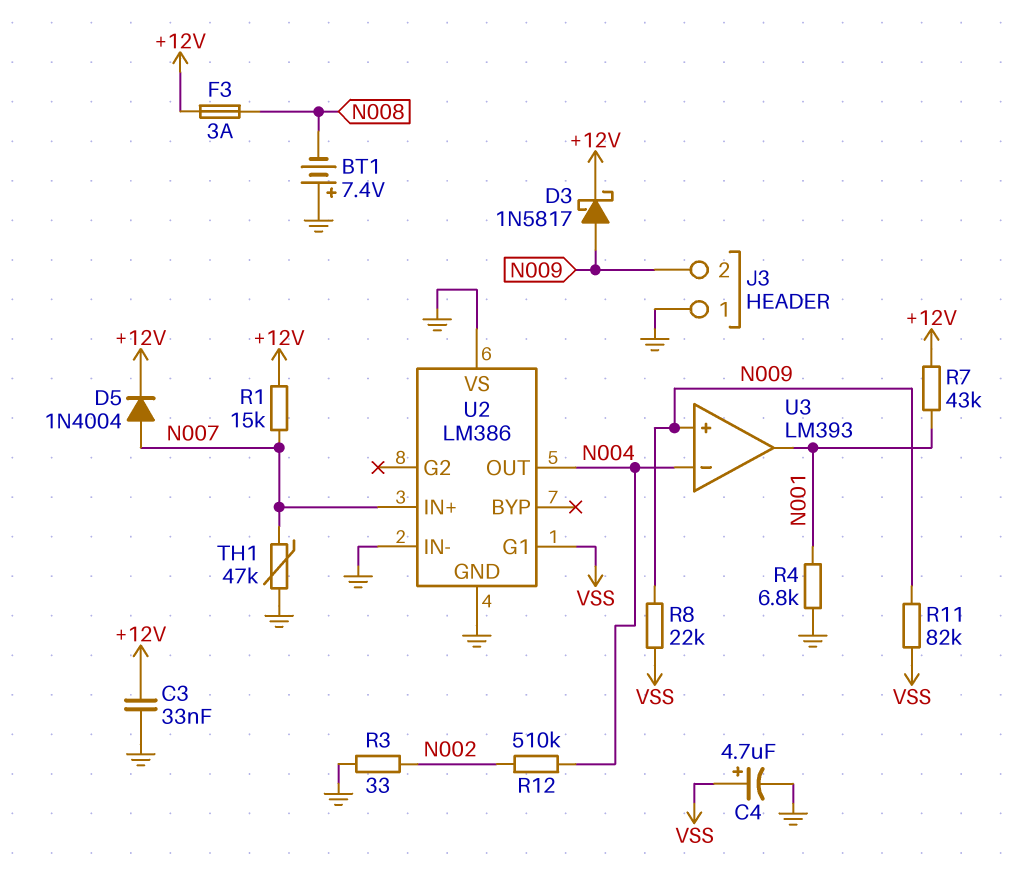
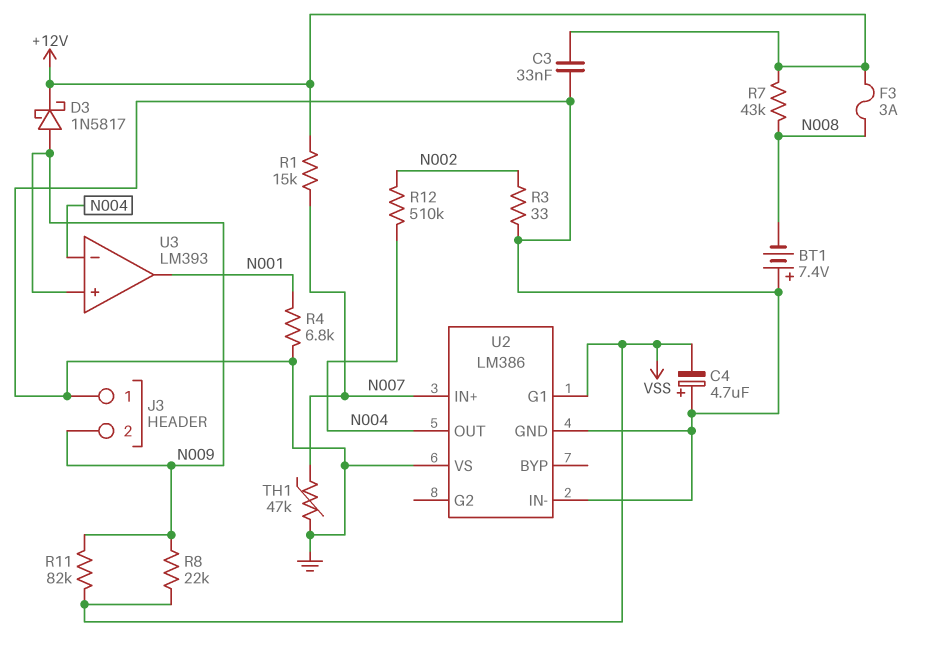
C4: 4.7uF (plus VSS, minus GND) -> 4.7uF (plus GND, minus VSS)
D5: diode 1N4004 (A N007, K +12V) -> none
R7: 43k (+12V, N001) -> 43k (+12V, N008)

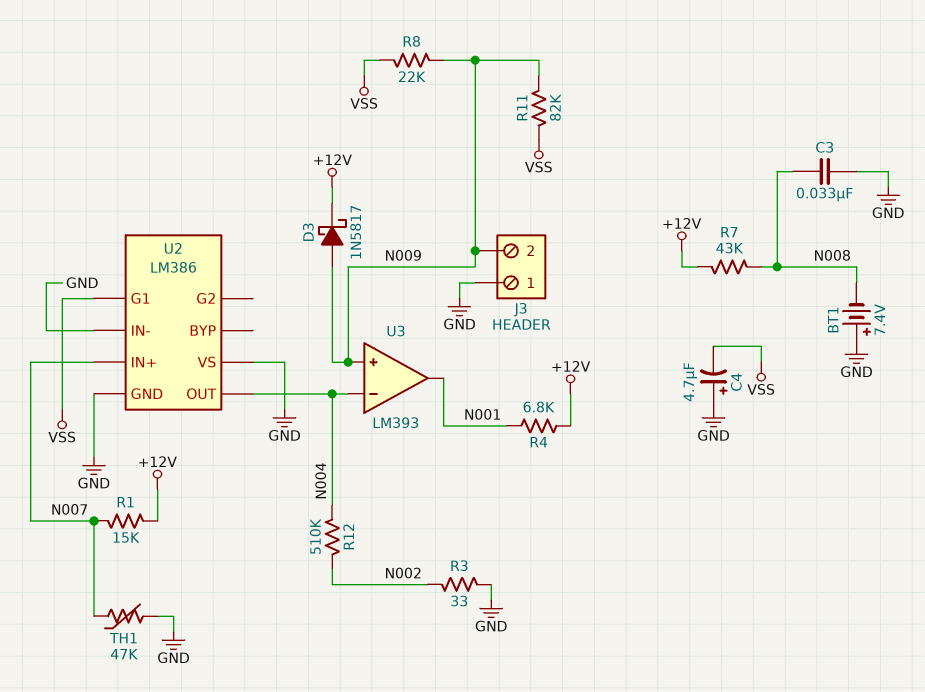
C3: 33nF (+12V, GND) -> 33nF (GND, N008)
F3: 3A (+12V, N008) -> none
R4: 6.8k (GND, N001) -> 6.8k (+12V, N001)

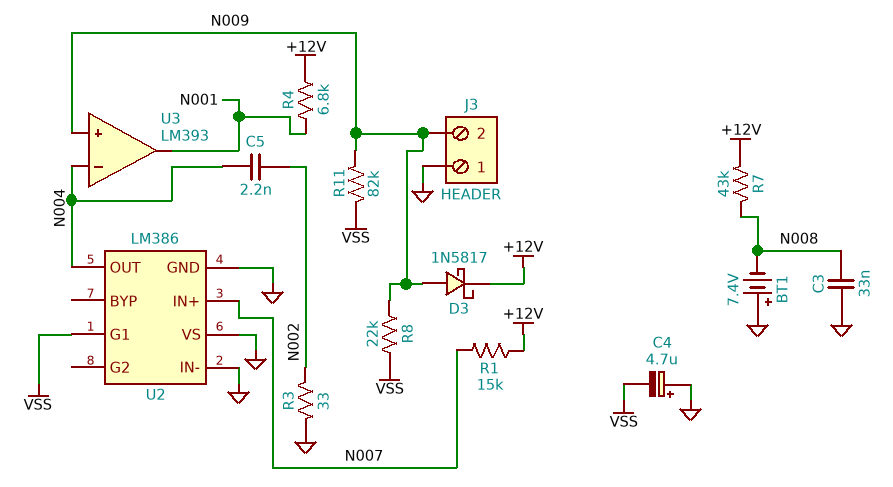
C5: none -> 2.2nF (N002, N004)
R12: 510k (N002, N004) -> none
TH1: 47k (GND, N007) -> none

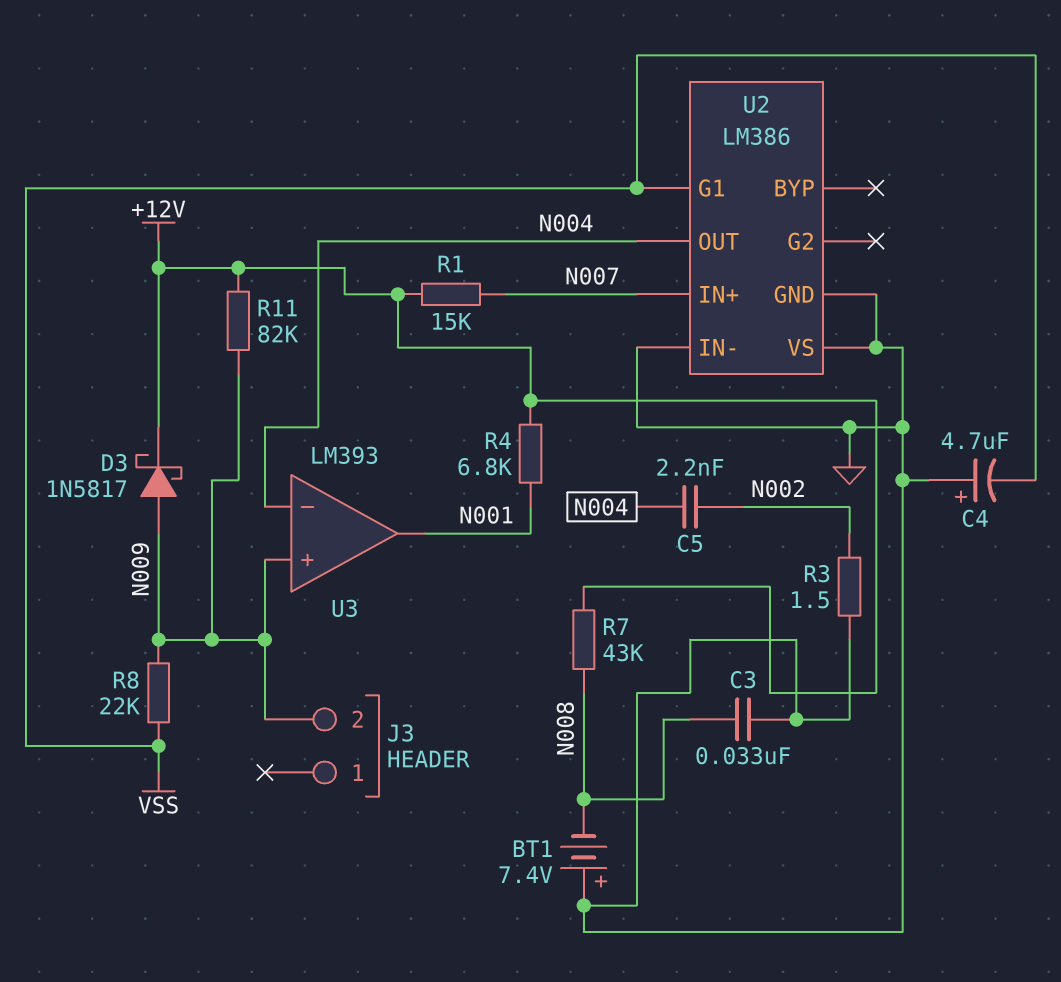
J3 pin 1: GND -> none
R3: 33 (GND, N002) -> 1.5 (GND, N002)
R11: 82k (N009, VSS) -> 82k (+12V, N009)

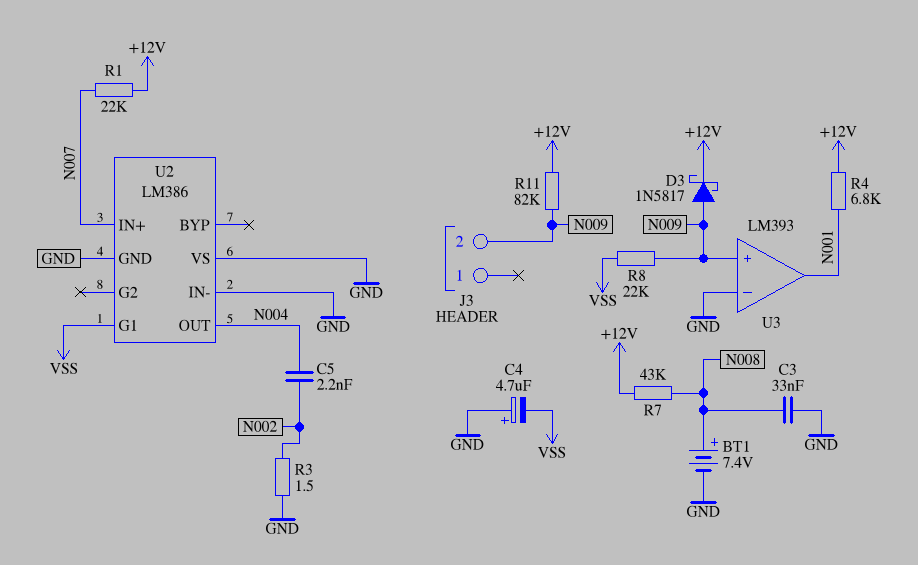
BT1: 7.4V (plus GND, minus N008) -> 7.4V (plus N008, minus GND)
R1: 15k (+12V, N007) -> 22k (+12V, N007)
U3 pin in-: N004 -> GND

